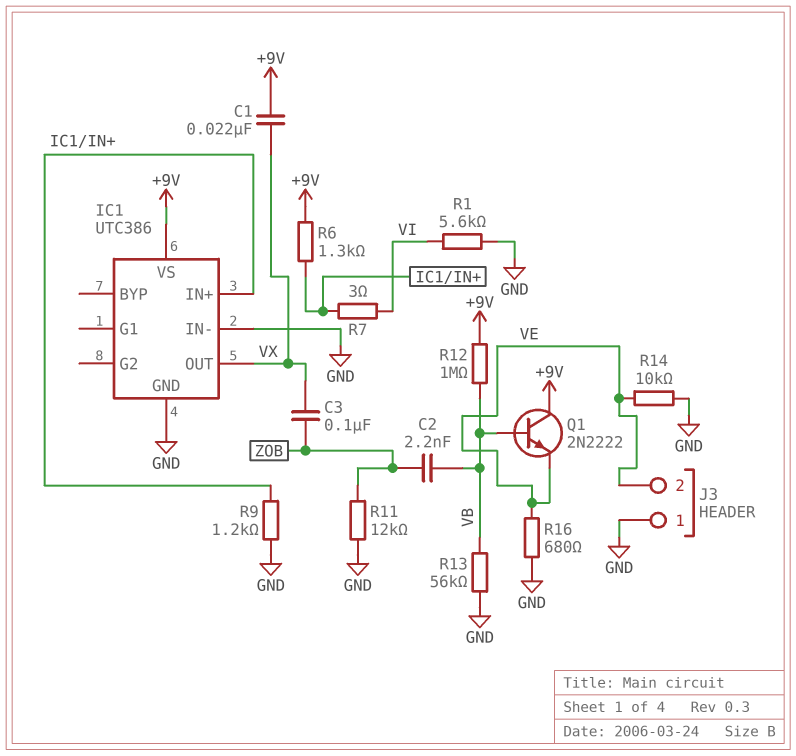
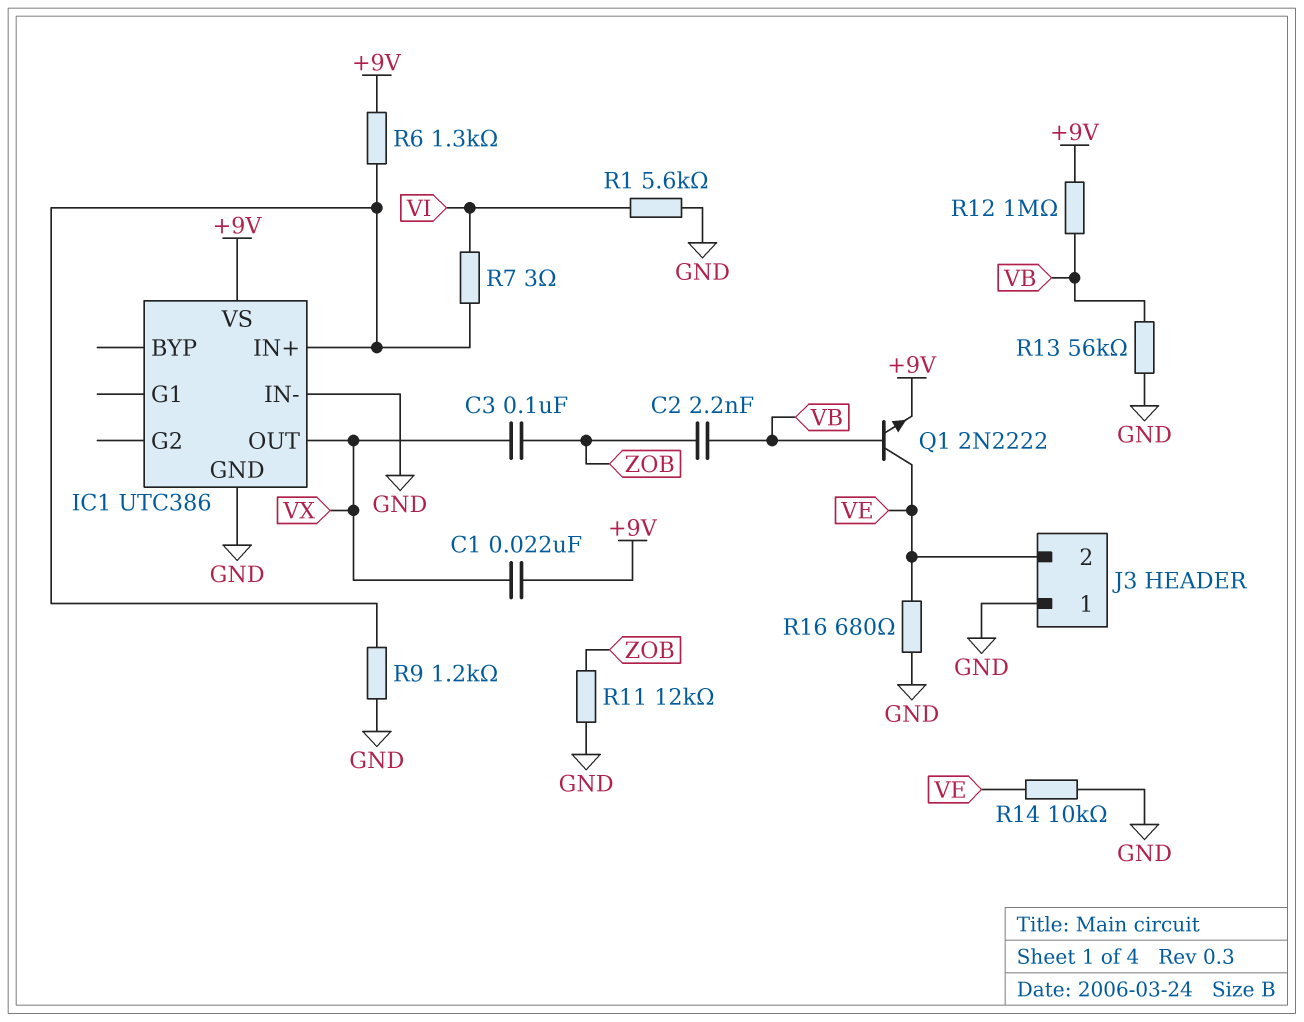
Q1: NPN 2N2222 (B VB, C +9V, E VE) -> NPN 2N2222 (B VB, C VE, E +9V)

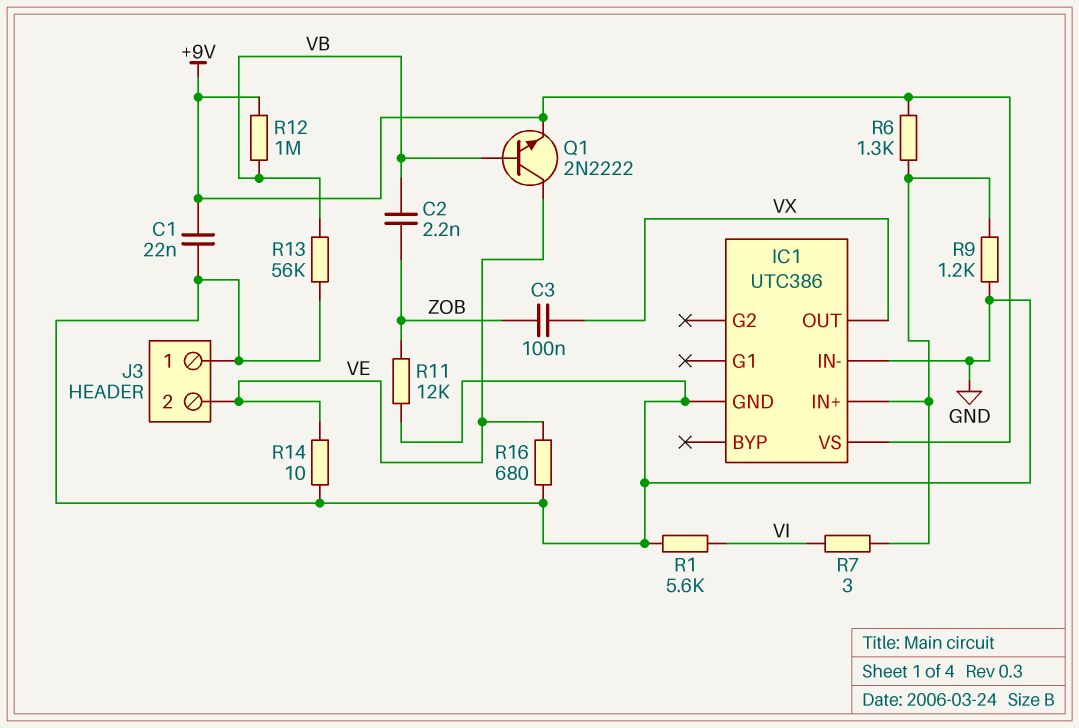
C1: 22nF (+9V, VX) -> 22nF (+9V, GND)
R14: 10k (GND, VE) -> 10 (GND, VE)

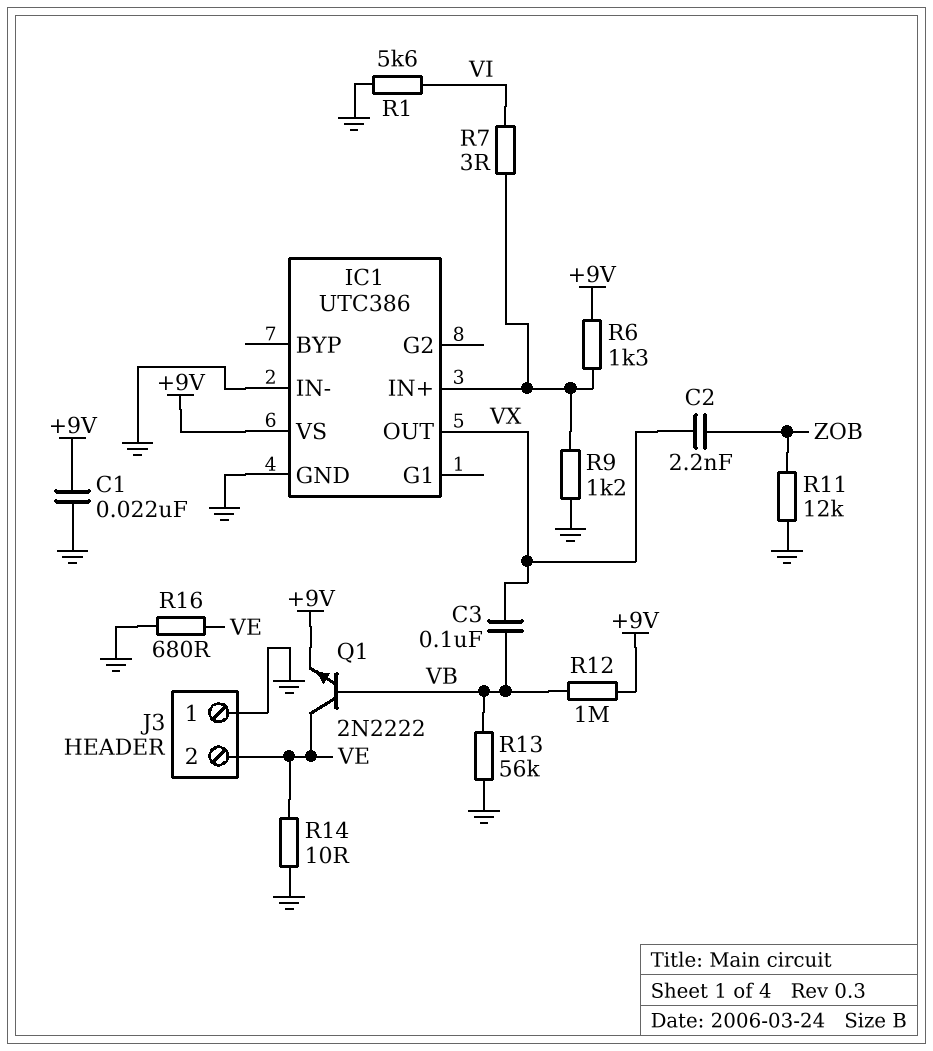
C2: 2.2nF (VB, ZOB) -> 2.2nF (VX, ZOB)
C3: 100nF (VX, ZOB) -> 100nF (VB, VX)

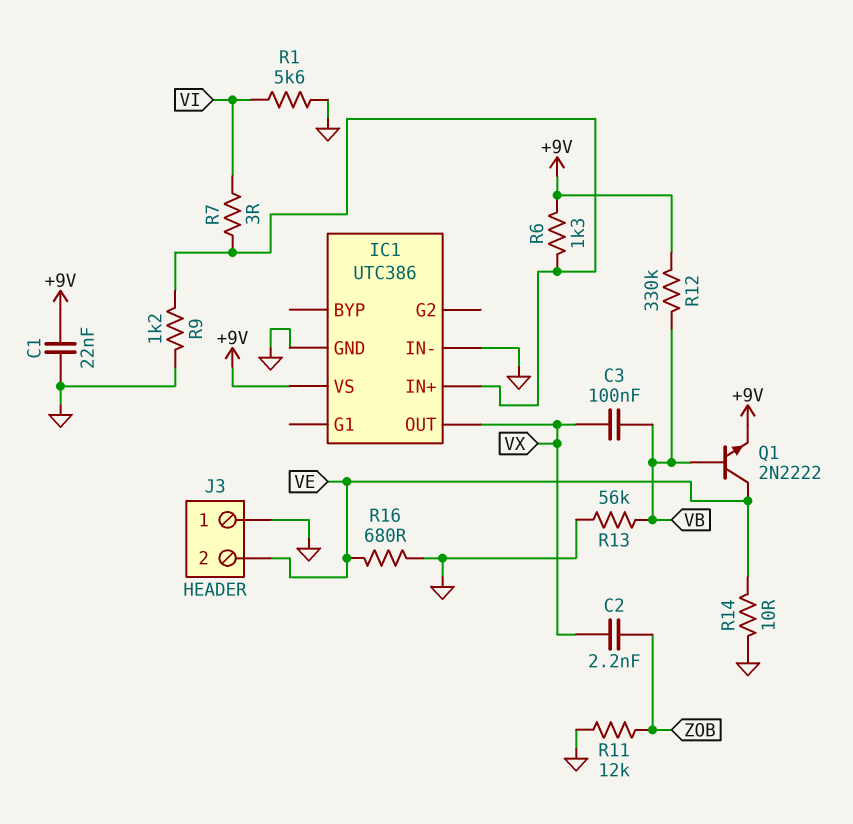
R12: 1M (+9V, VB) -> 330k (+9V, VB)

